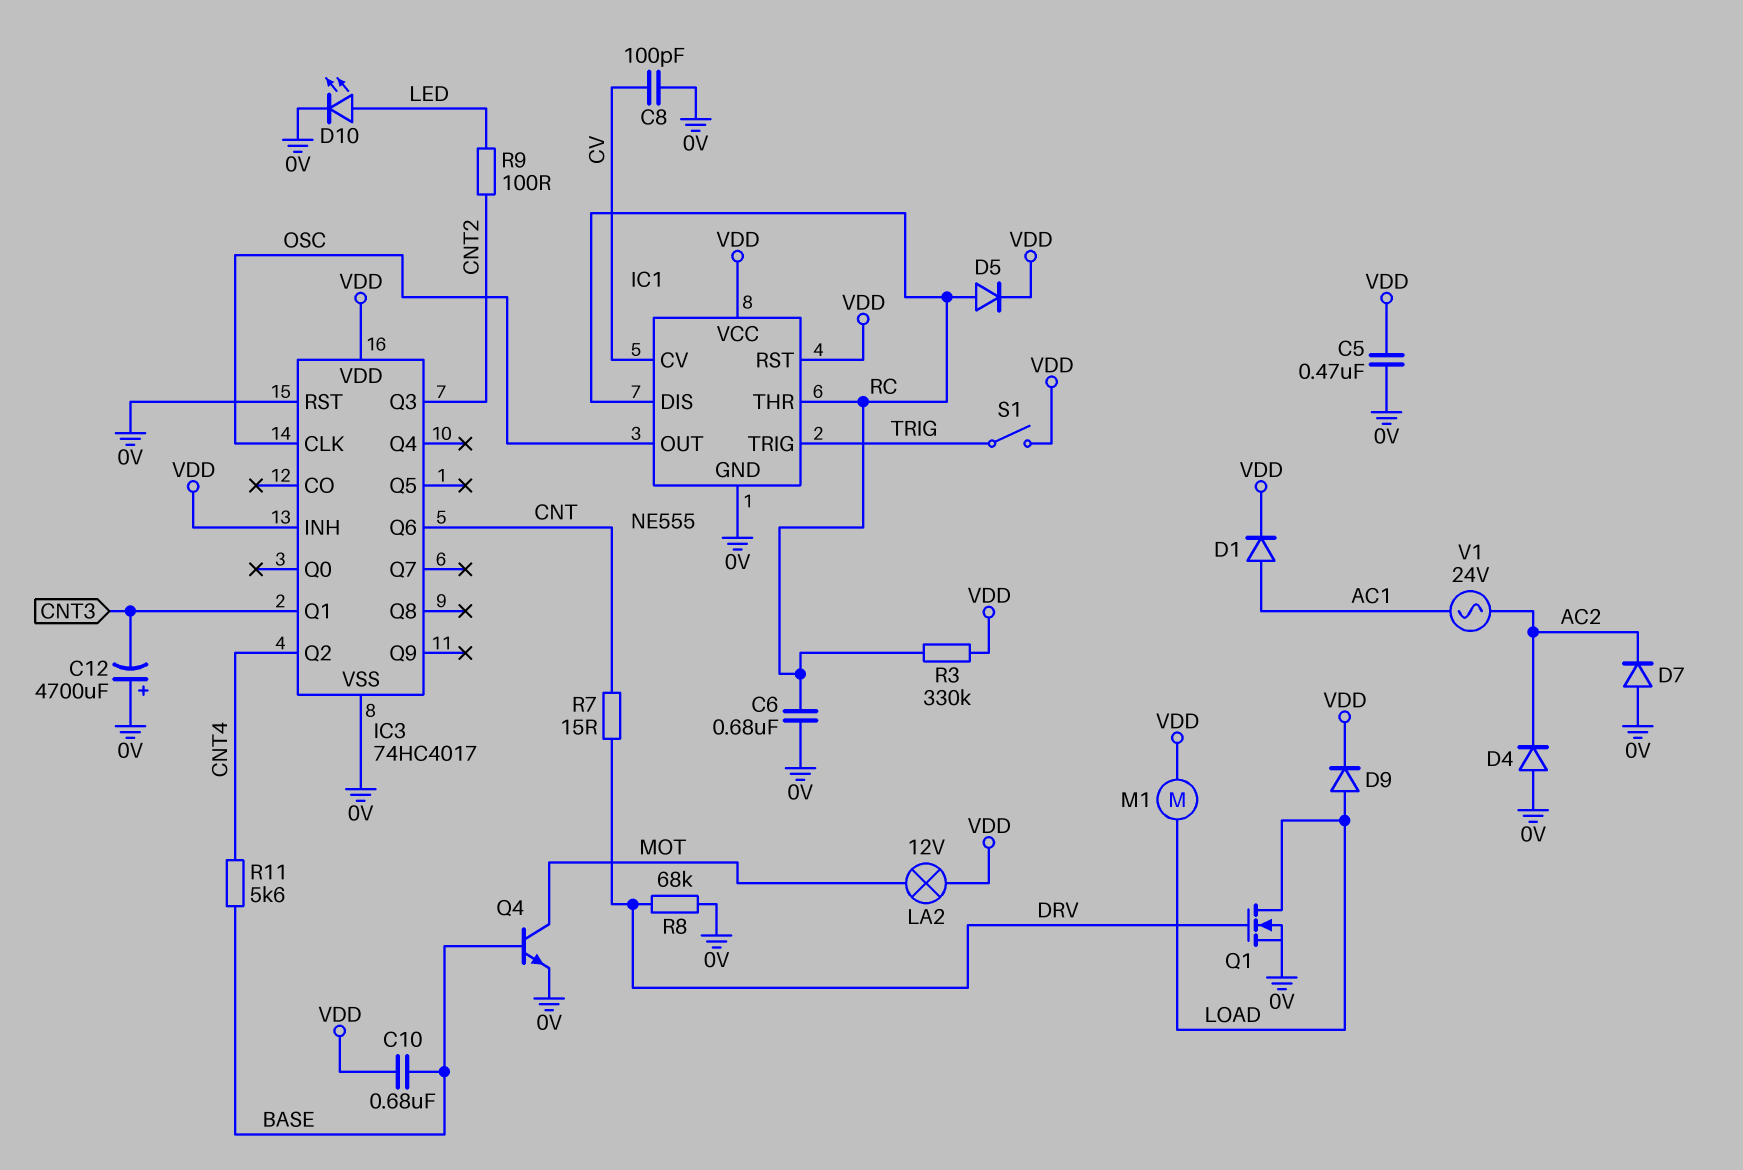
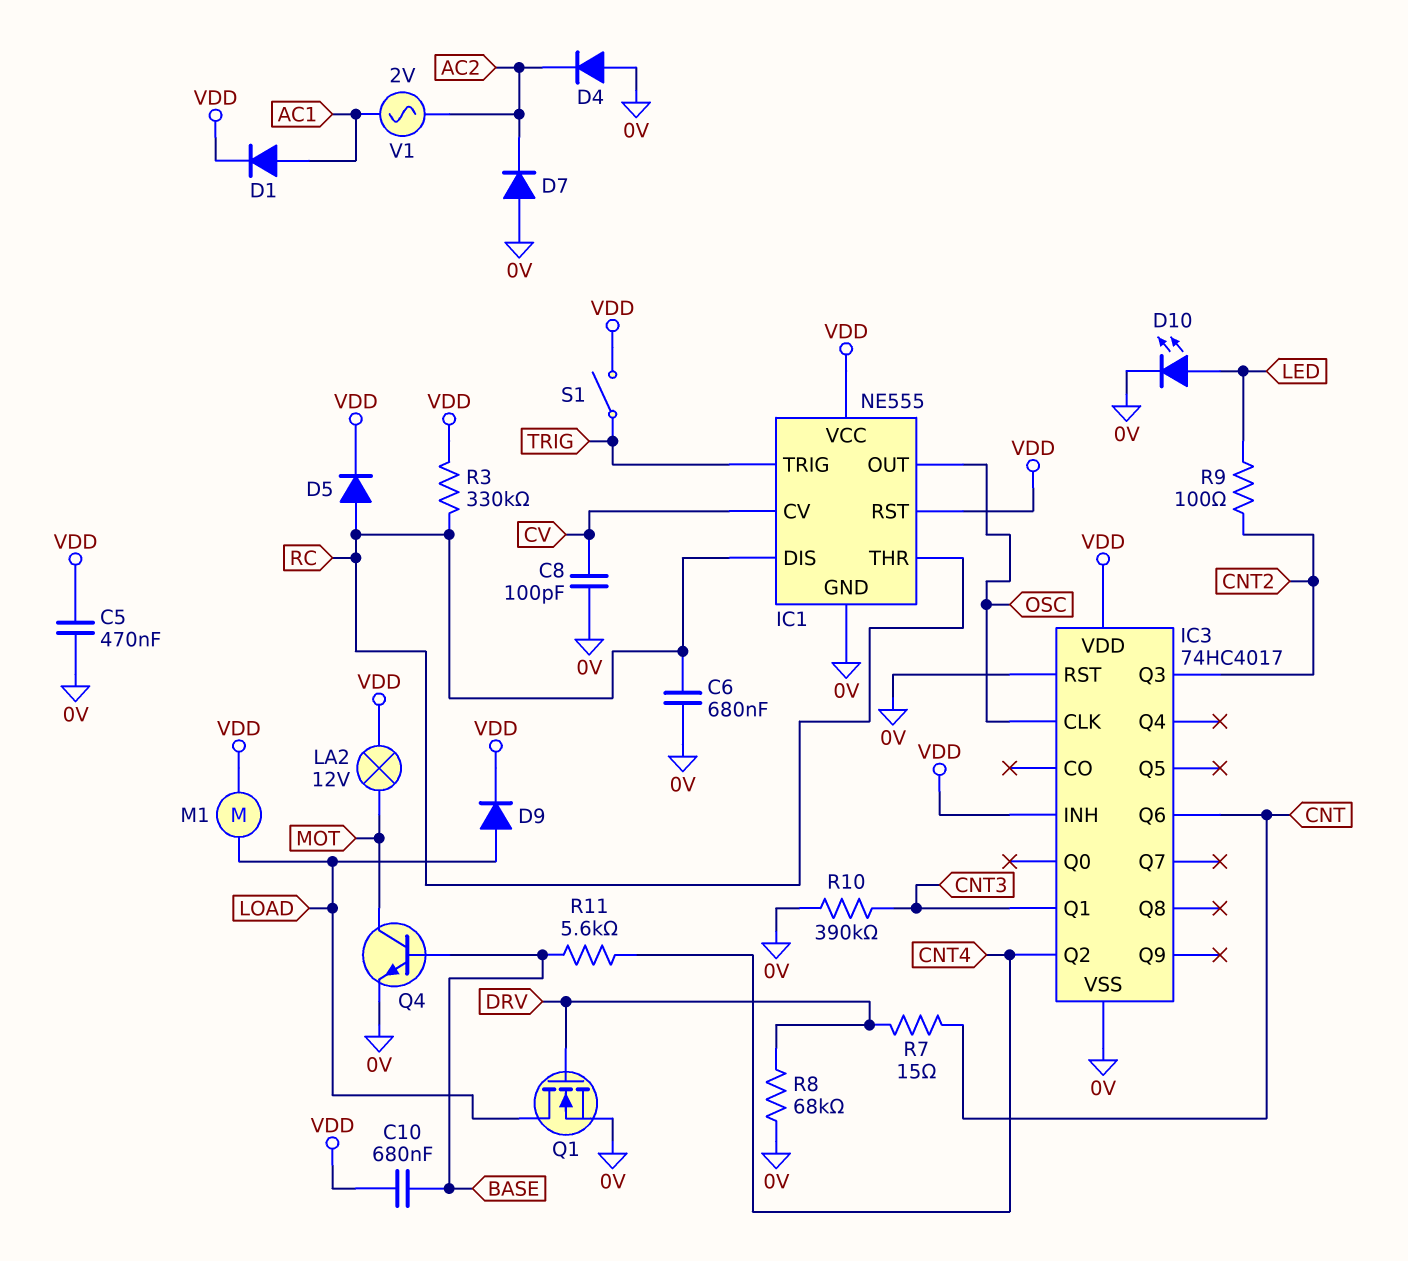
C12: 4700uF (plus 0V, minus CNT3) -> none
R10: none -> 390k (0V, CNT3)
V1: AC 24V (AC1, AC2) -> AC 2V (AC1, AC2)

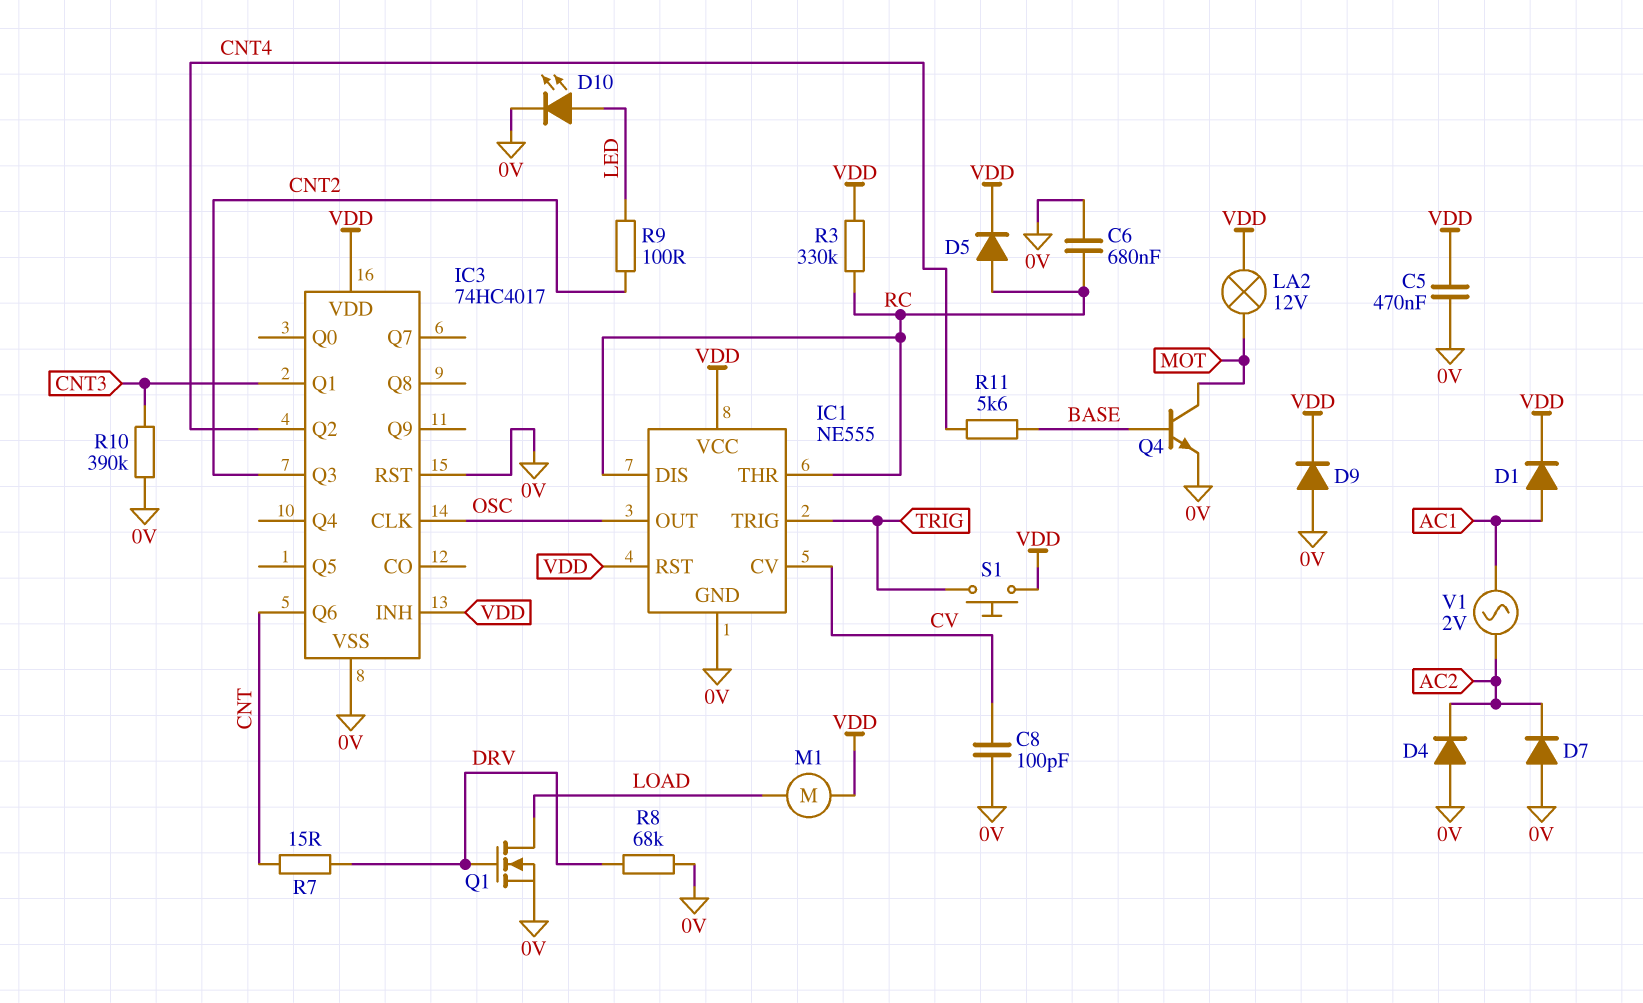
C10: 680nF (BASE, VDD) -> none
D9: diode (A LOAD, K VDD) -> diode (A 0V, K VDD)
S1: switch (TRIG, VDD) -> button (TRIG, VDD)

